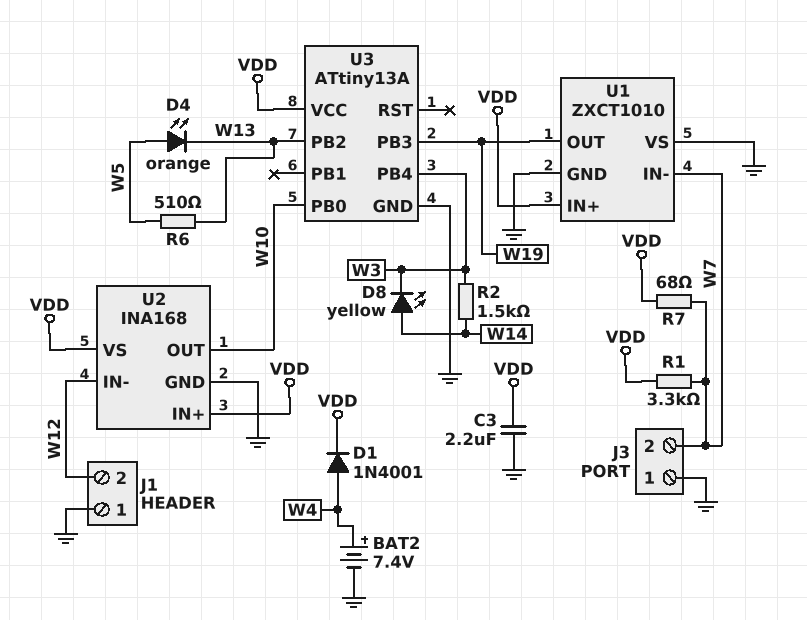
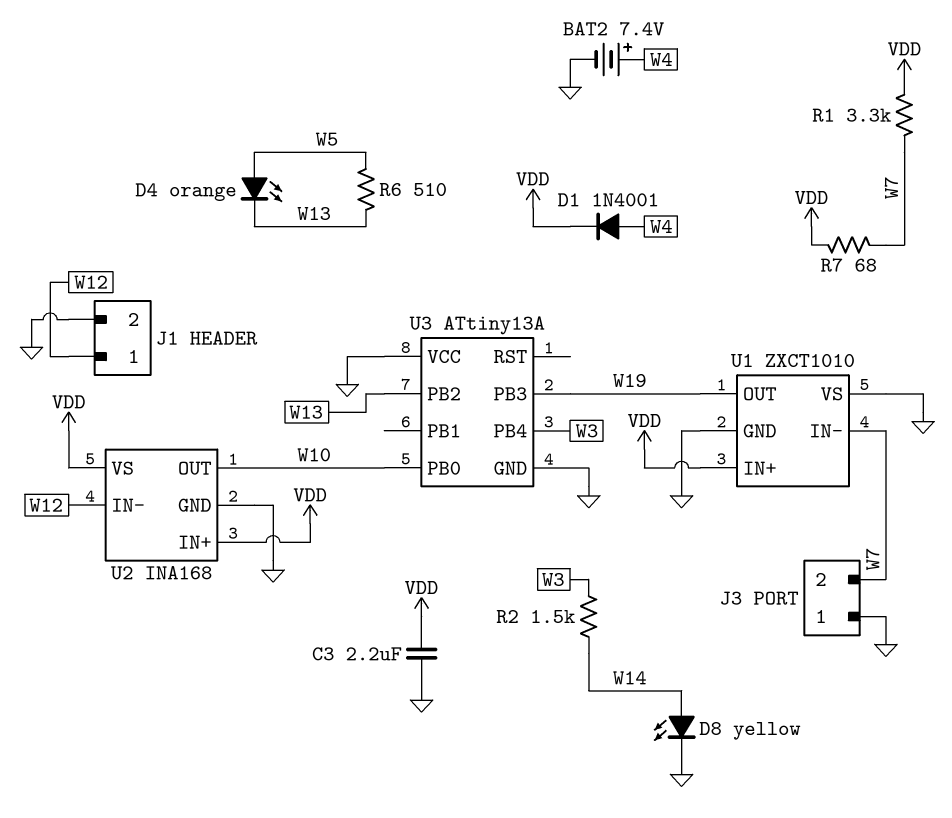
D8: LED yellow (A W14, K W3) -> LED yellow (A W14, K GND)
J1 pin 1: GND -> W12
J1 pin 2: W12 -> GND
U3 pin VCC: VDD -> GND

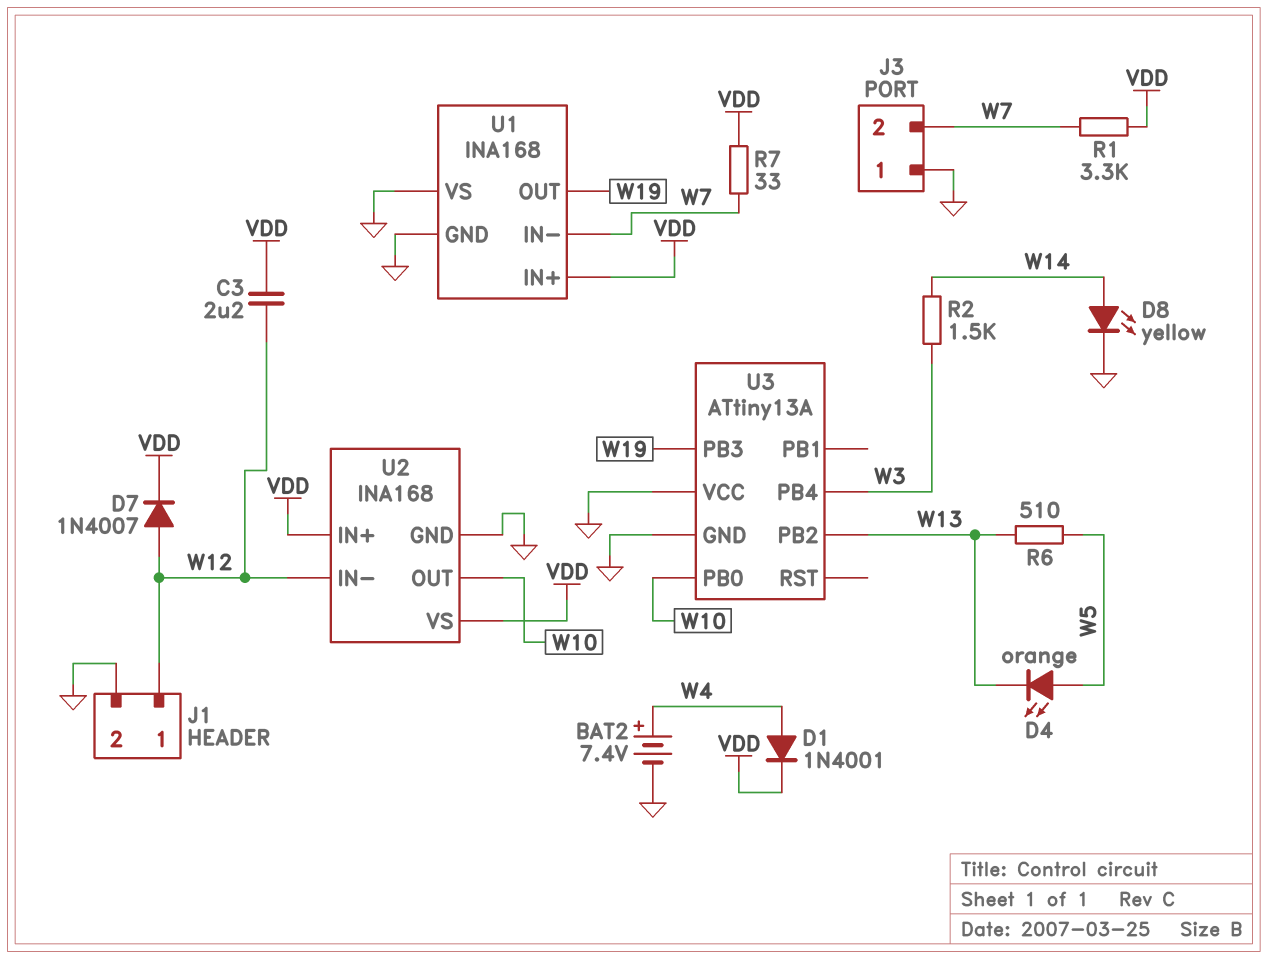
C3: 2.2uF (GND, VDD) -> 2.2uF (VDD, W12)
D7: none -> diode 1N4007 (A W12, K VDD)
R7: 68 (VDD, W7) -> 33 (VDD, W7)
U1: ZXCT1010 -> INA168

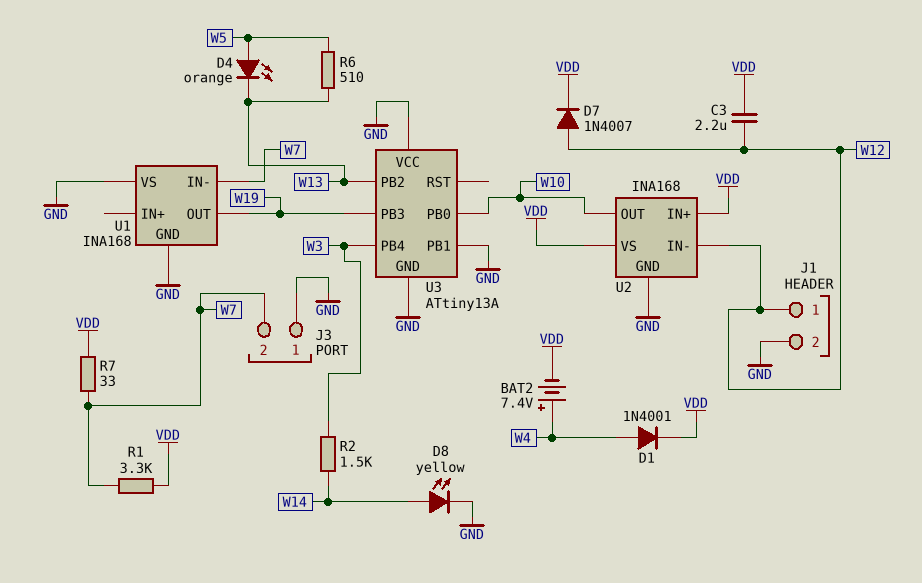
BAT2: 7.4V (plus W4, minus GND) -> 7.4V (plus W4, minus VDD)
U1 pin IN+: VDD -> none
U3 pin PB1: none -> GND

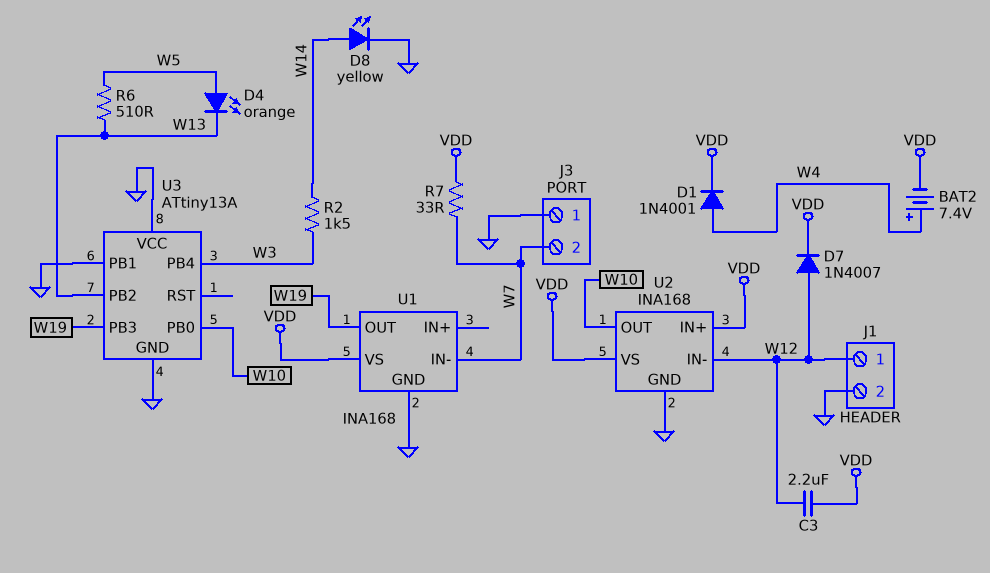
R1: 3.3k (VDD, W7) -> none
U1 pin VS: GND -> VDD

